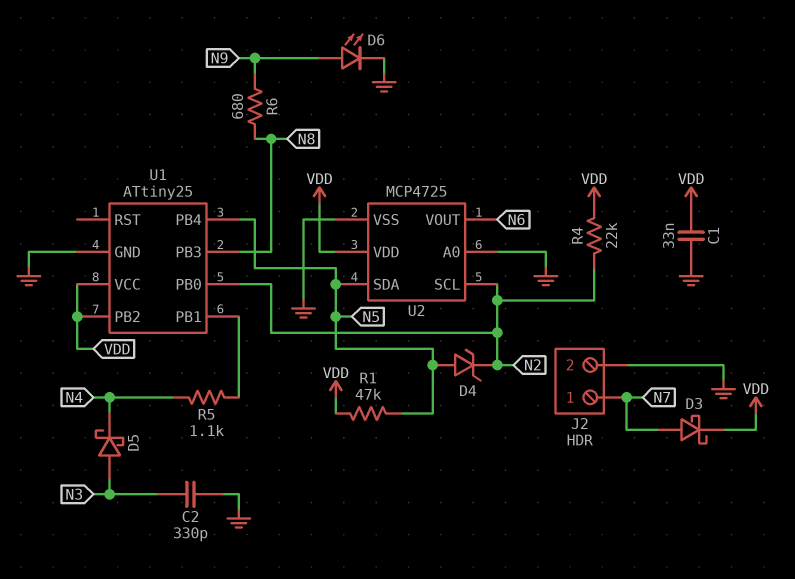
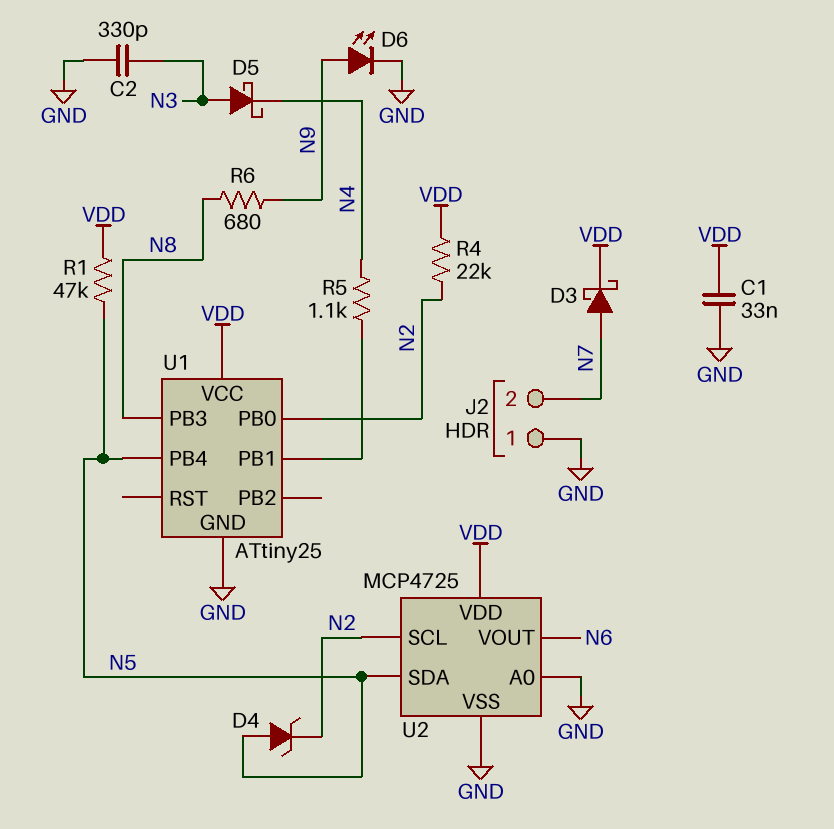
J2 pin 1: N7 -> GND
J2 pin 2: GND -> N7
U1 pin PB2: VDD -> none

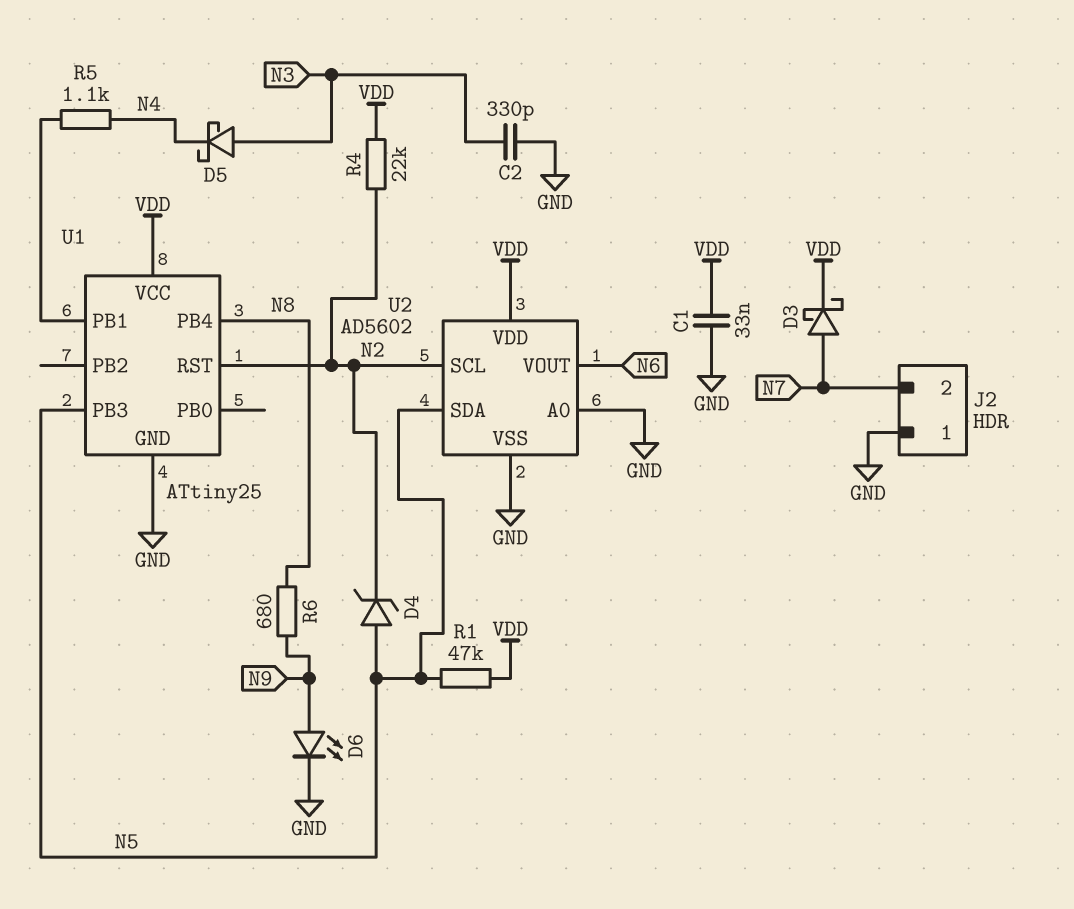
U1 pin PB0: N2 -> none
U1 pin PB3: N8 -> N5
U1 pin PB4: N5 -> N8
U1 pin RST: none -> N2
U2: MCP4725 -> AD5602

